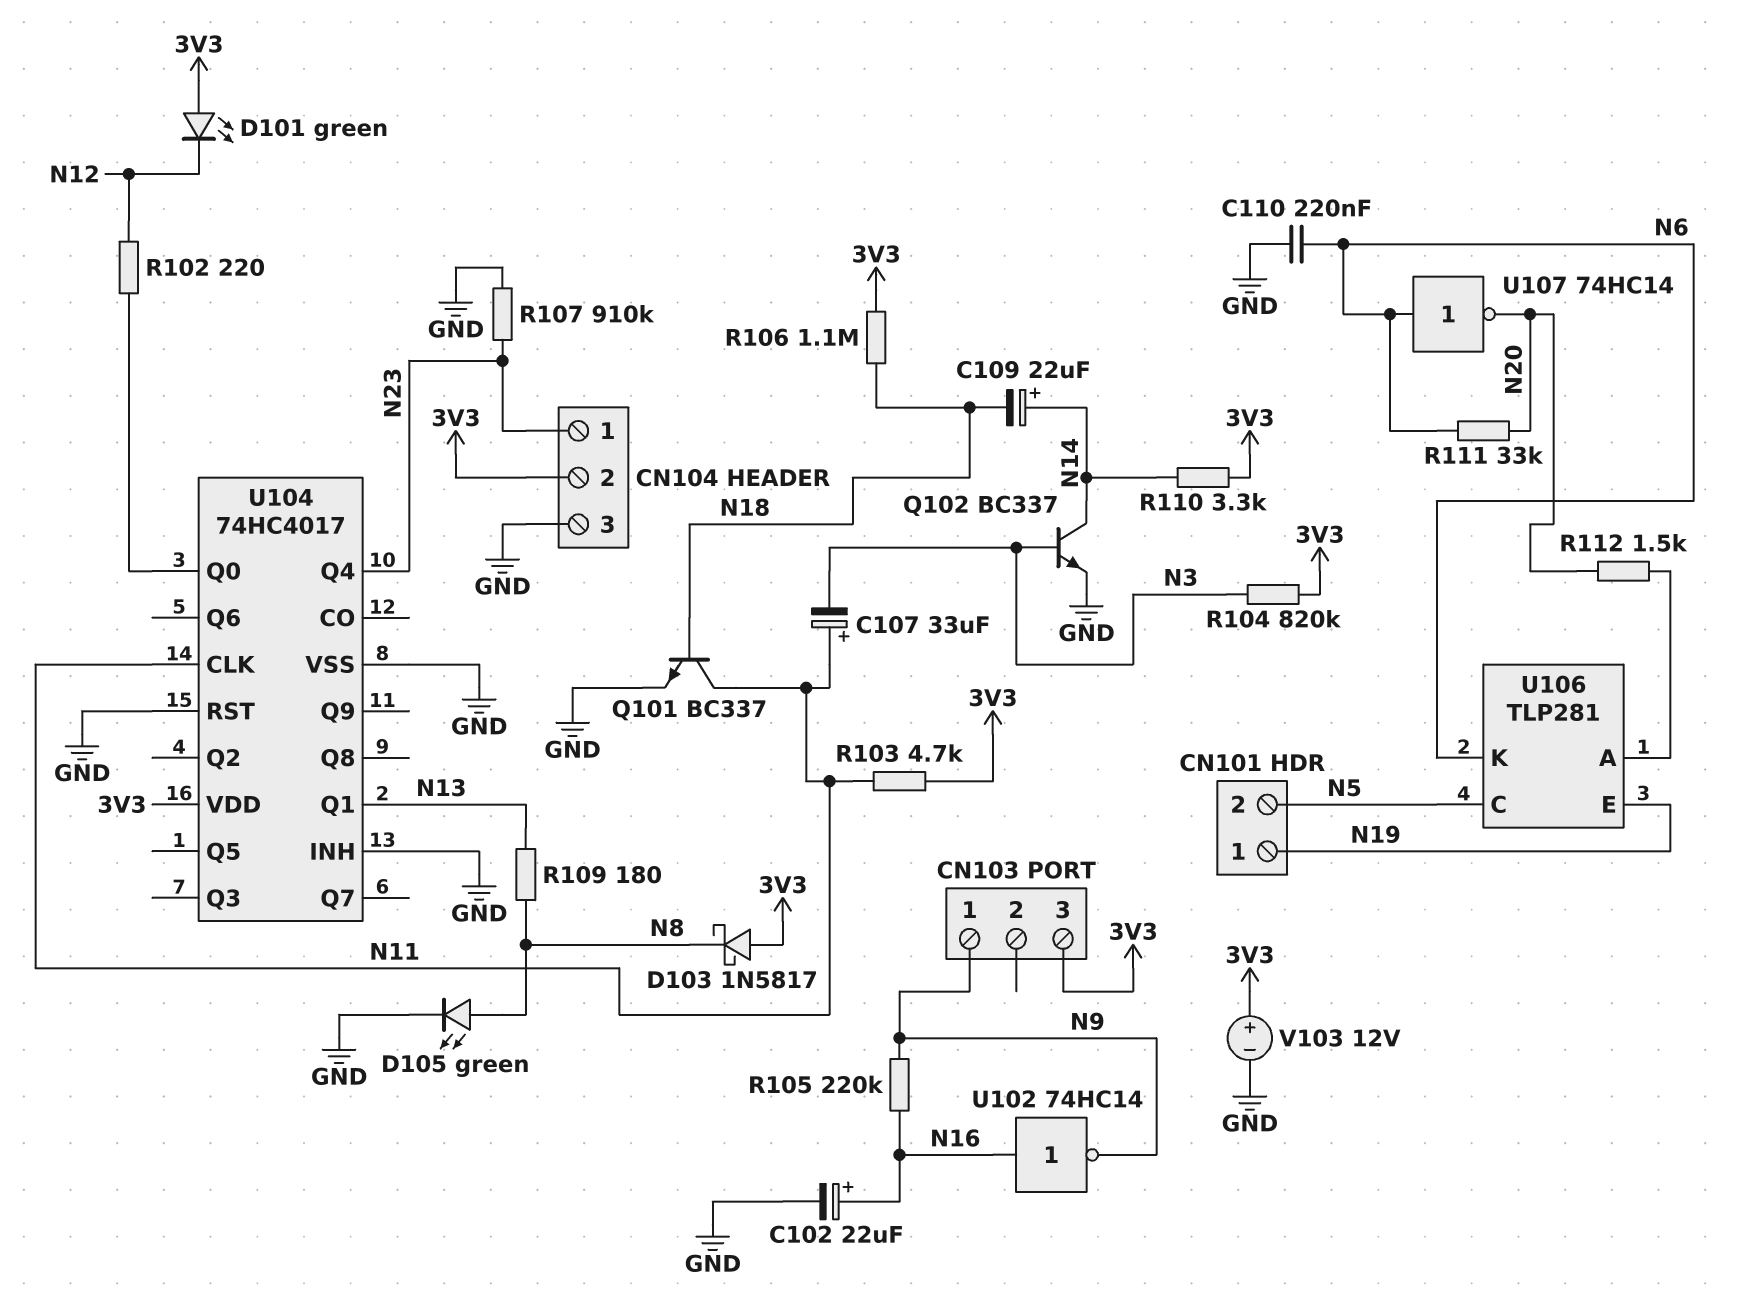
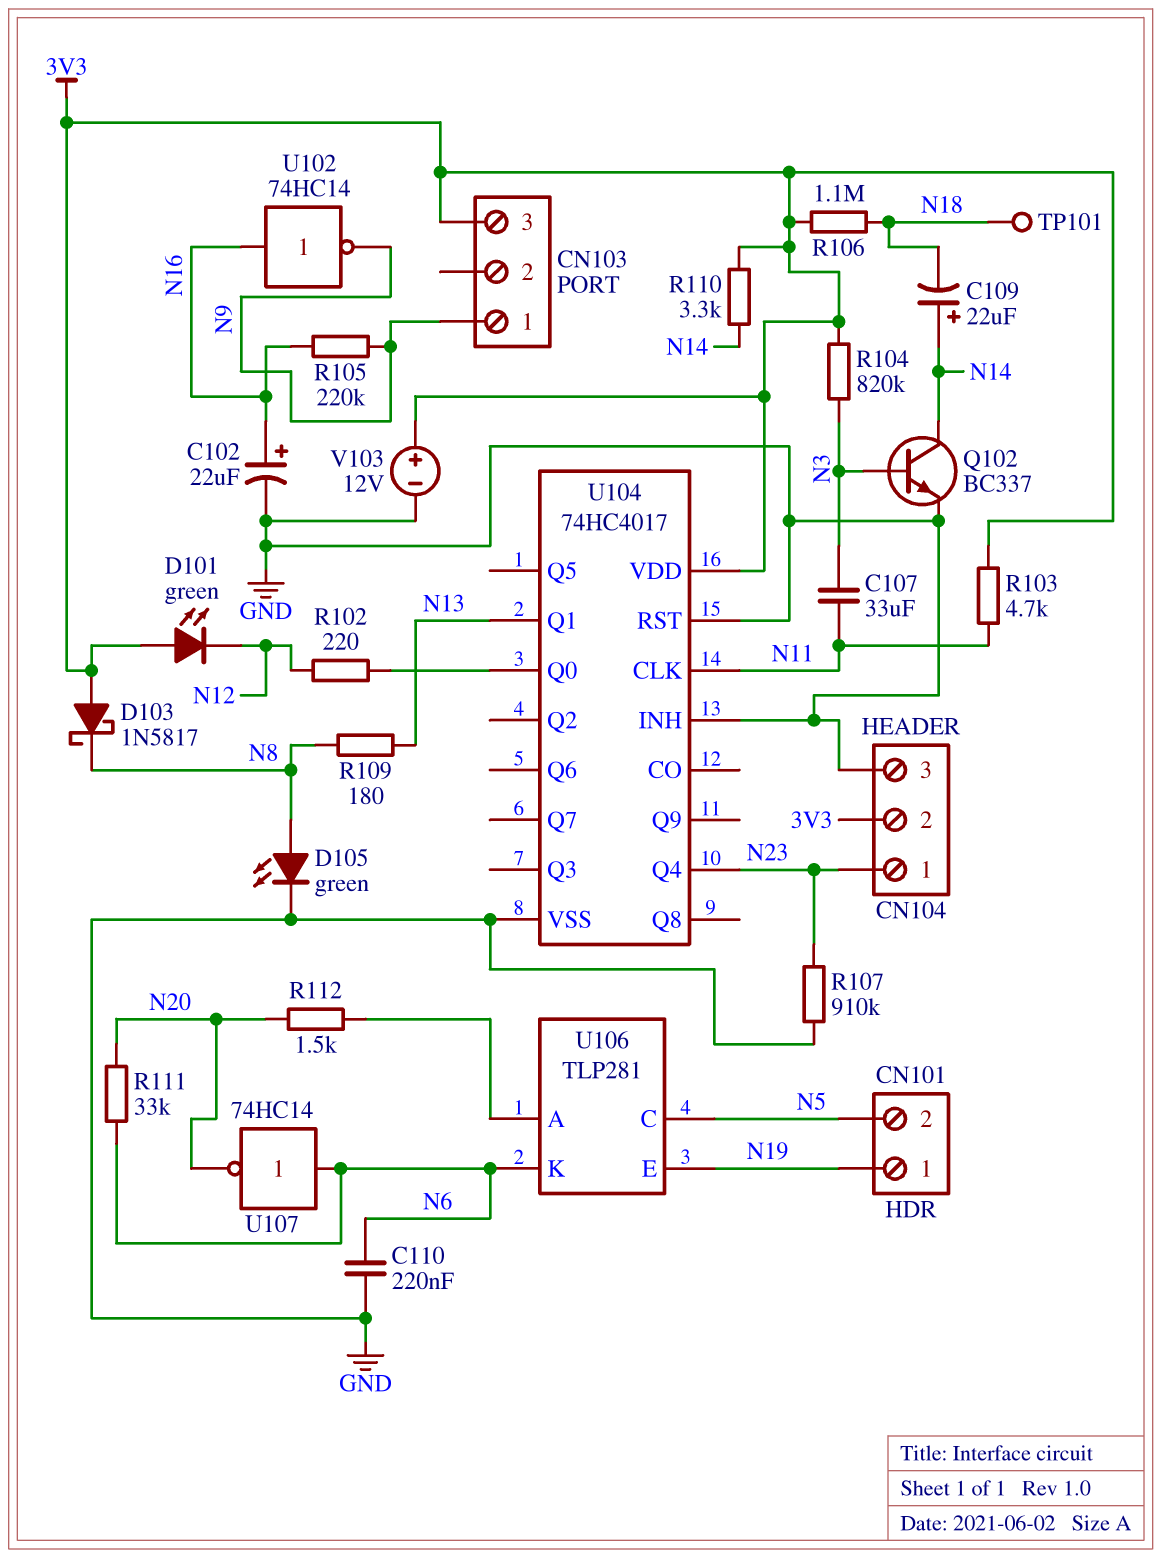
C107: 33uF (plus N11, minus N3) -> 33uF (N3, N11)
Q101: NPN BC337 (B N18, C N11, E GND) -> none
TP101: none -> test point (N18)

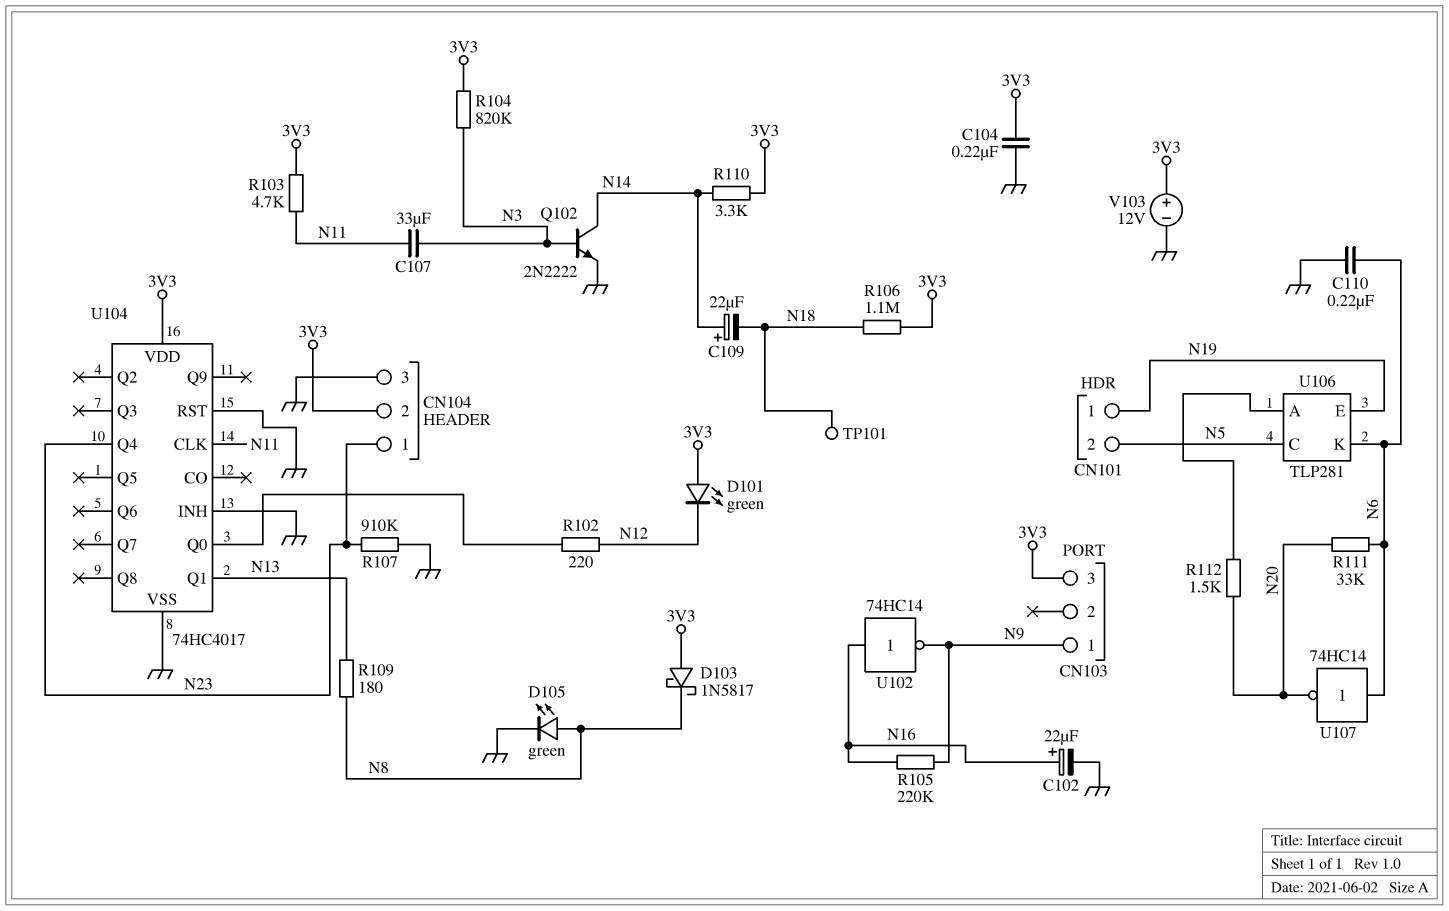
C104: none -> 220nF (3V3, GND)
Q102: NPN BC337 (B N3, C N14, E GND) -> NPN 2N2222 (B N3, C N14, E GND)

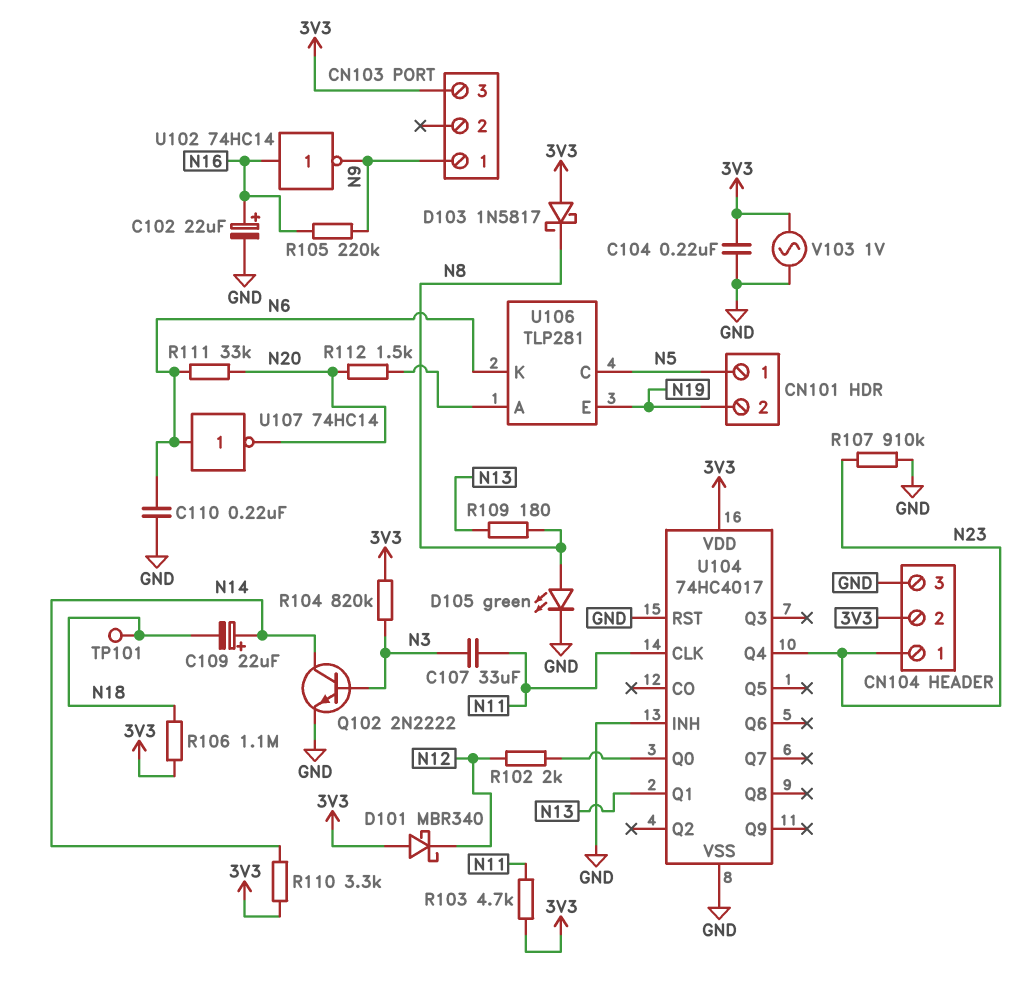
CN101 pin 1: N19 -> N5
CN101 pin 2: N5 -> N19
D101: LED green (A 3V3, K N12) -> schottky MBR340 (A 3V3, K N12)
R102: 220 (N12, U104/Q0) -> 2k (N12, U104/Q0)
V103: 12V (plus 3V3, minus GND) -> AC 1V (3V3, GND)

